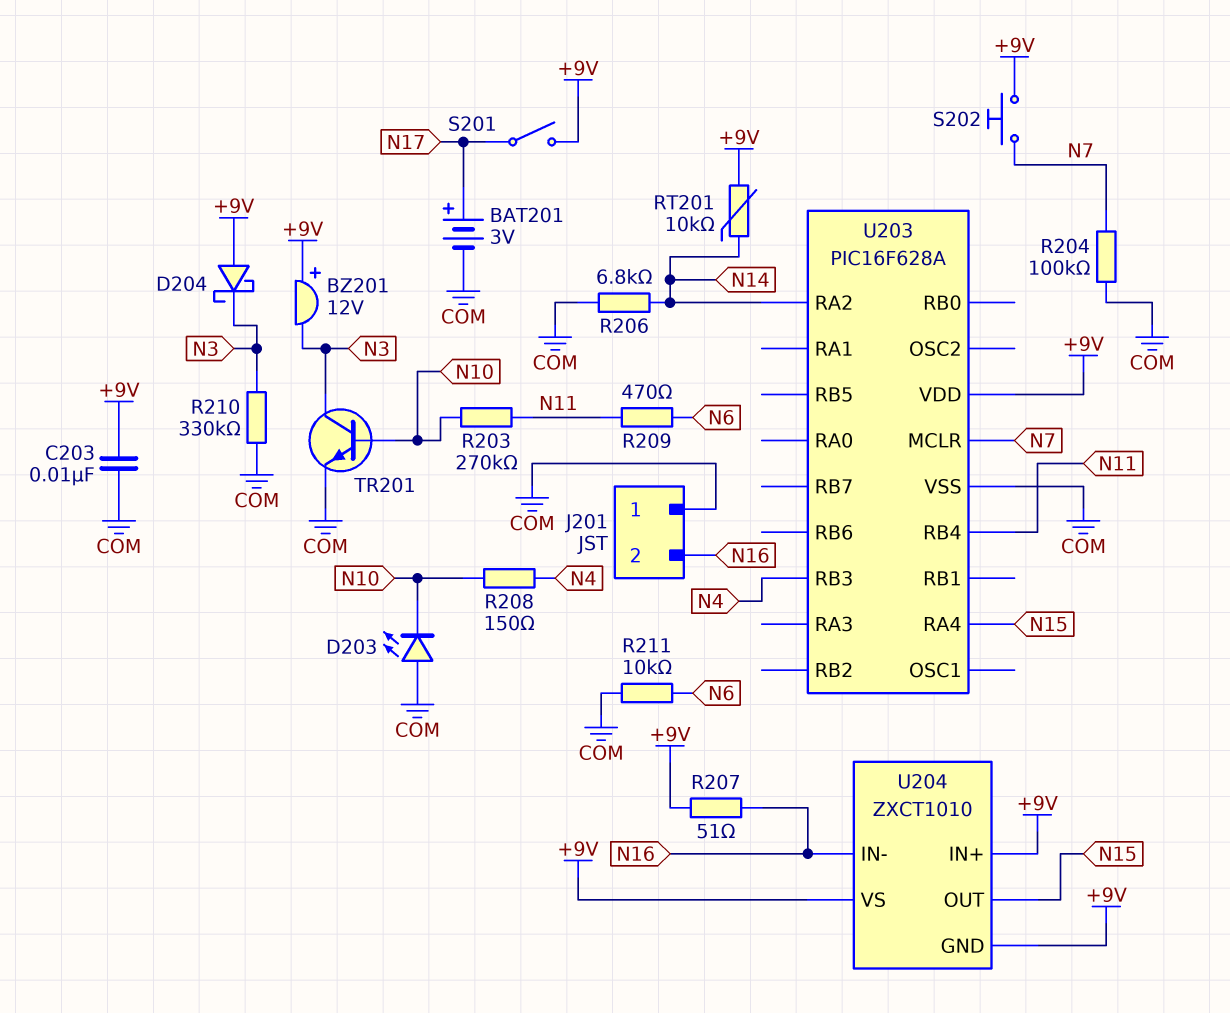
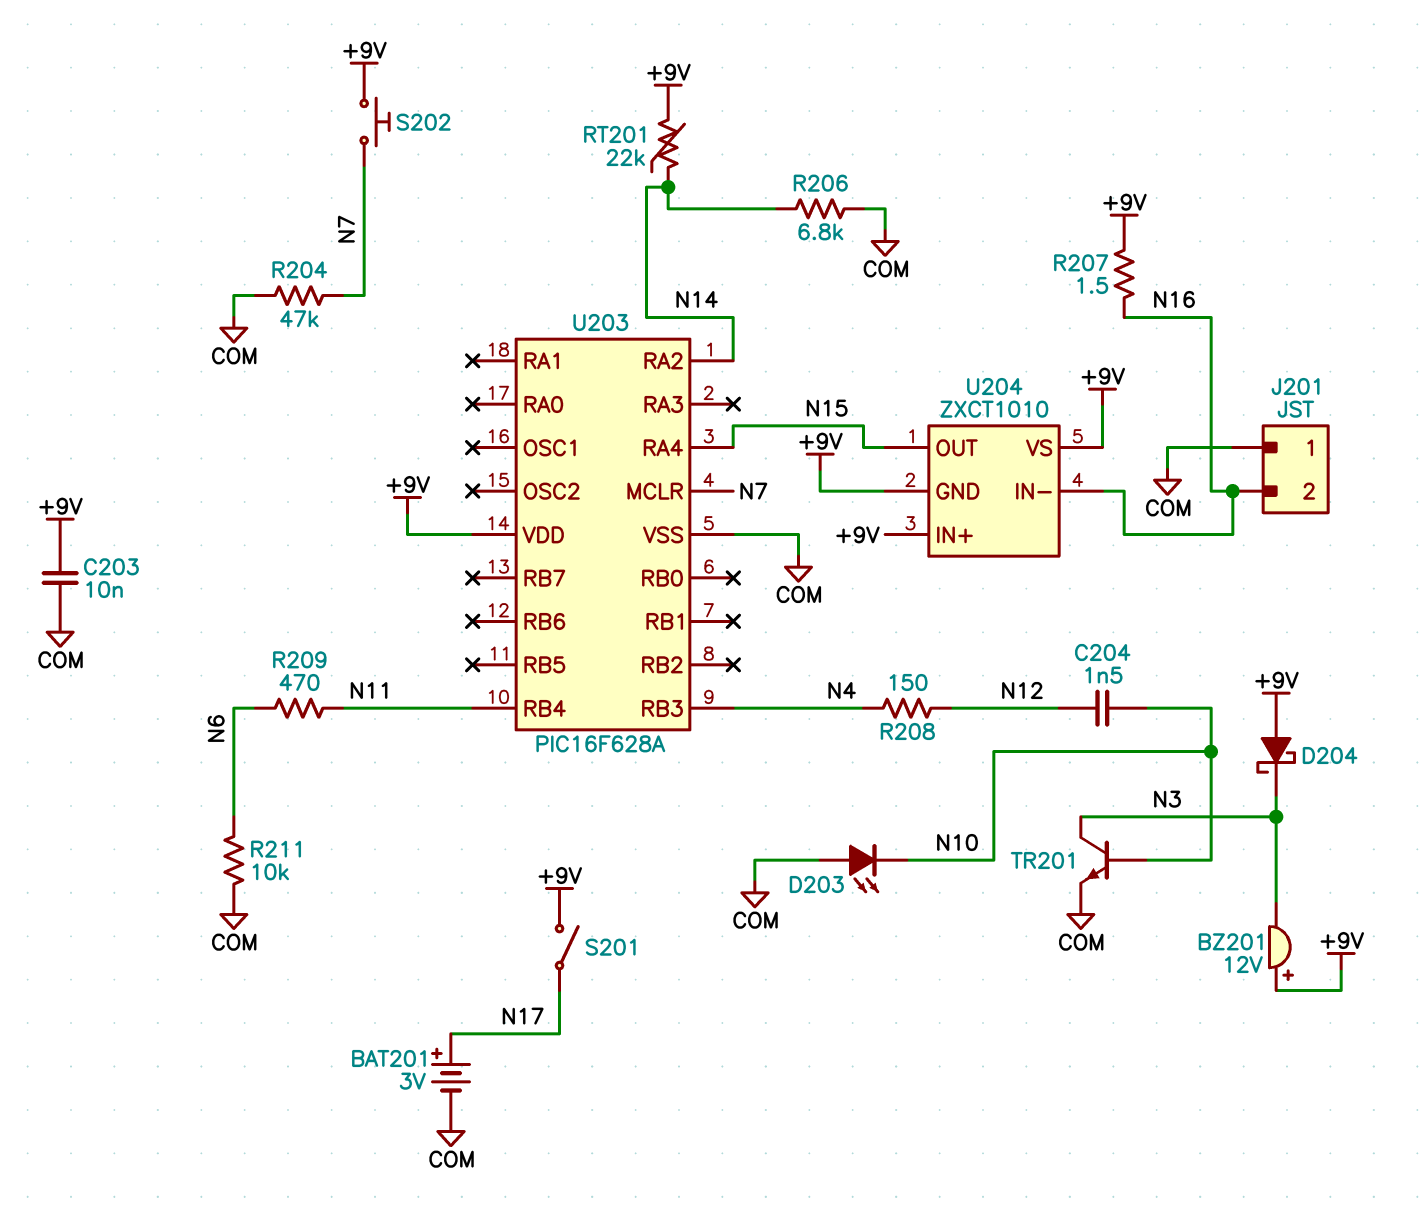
C204: none -> 1.5nF (N10, N12)
R203: 270k (N10, N11) -> none
R204: 100k (COM, N7) -> 47k (COM, N7)
R207: 51 (+9V, N16) -> 1.5 (+9V, N16)
R208: 150 (N4, N10) -> 150 (N4, N12)
R210: 330k (COM, N3) -> none
RT201: 10k (+9V, N14) -> 22k (+9V, N14)

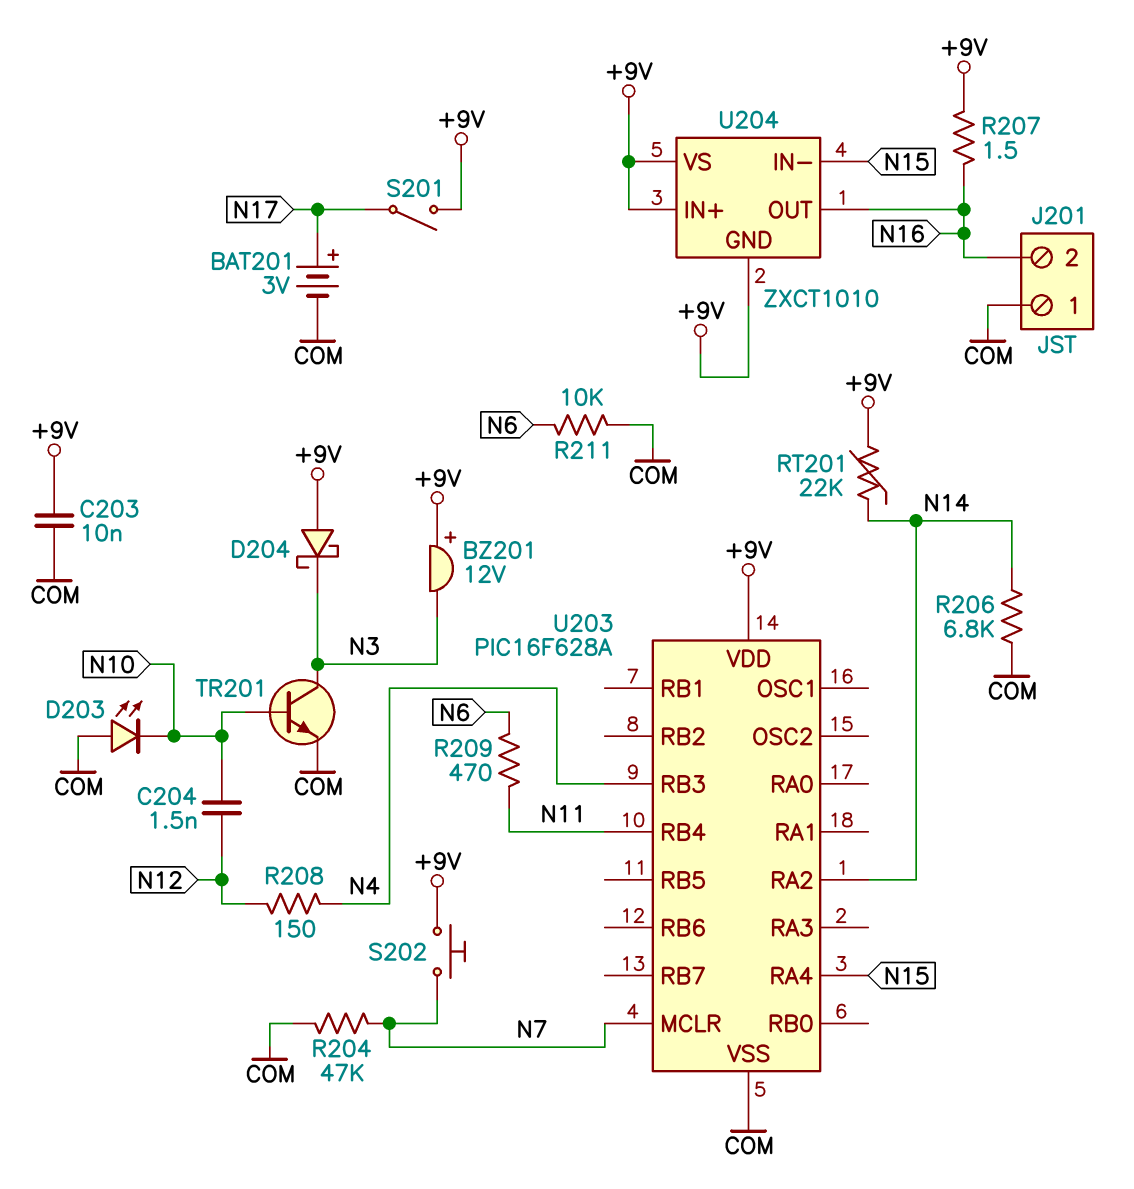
U204 pin IN-: N16 -> N15
U204 pin OUT: N15 -> N16

